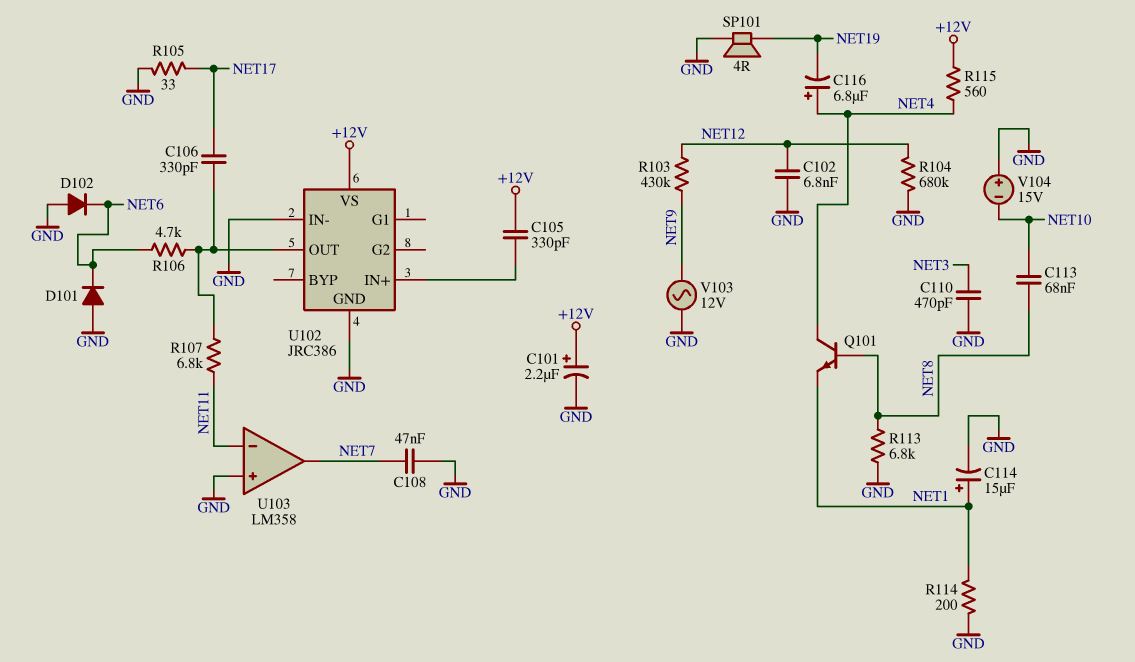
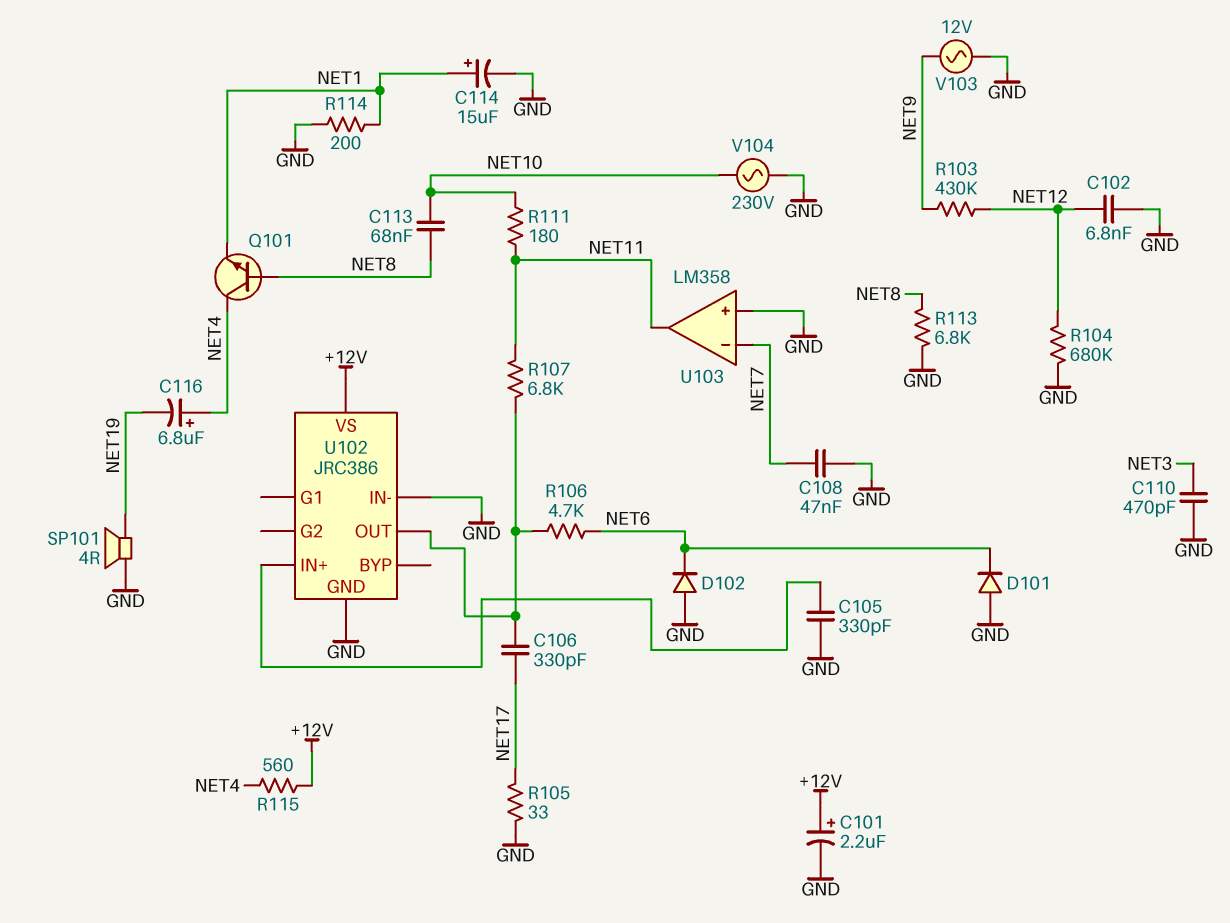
C105: 330pF (+12V, U102/IN+) -> 330pF (GND, U102/IN+)
R111: none -> 180 (NET10, NET11)
U103 pin in-: NET11 -> NET7
U103 pin out: NET7 -> NET11
V104: 15V (plus GND, minus NET10) -> AC 230V (GND, NET10)

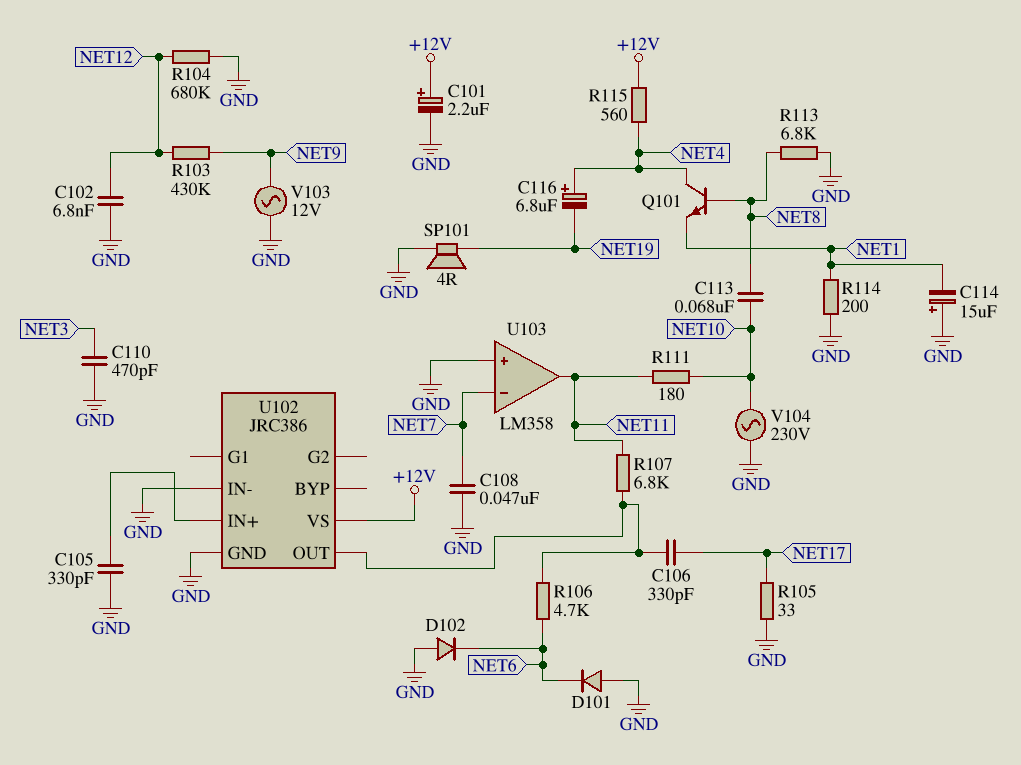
C114: 15uF (plus NET1, minus GND) -> 15uF (plus GND, minus NET1)

